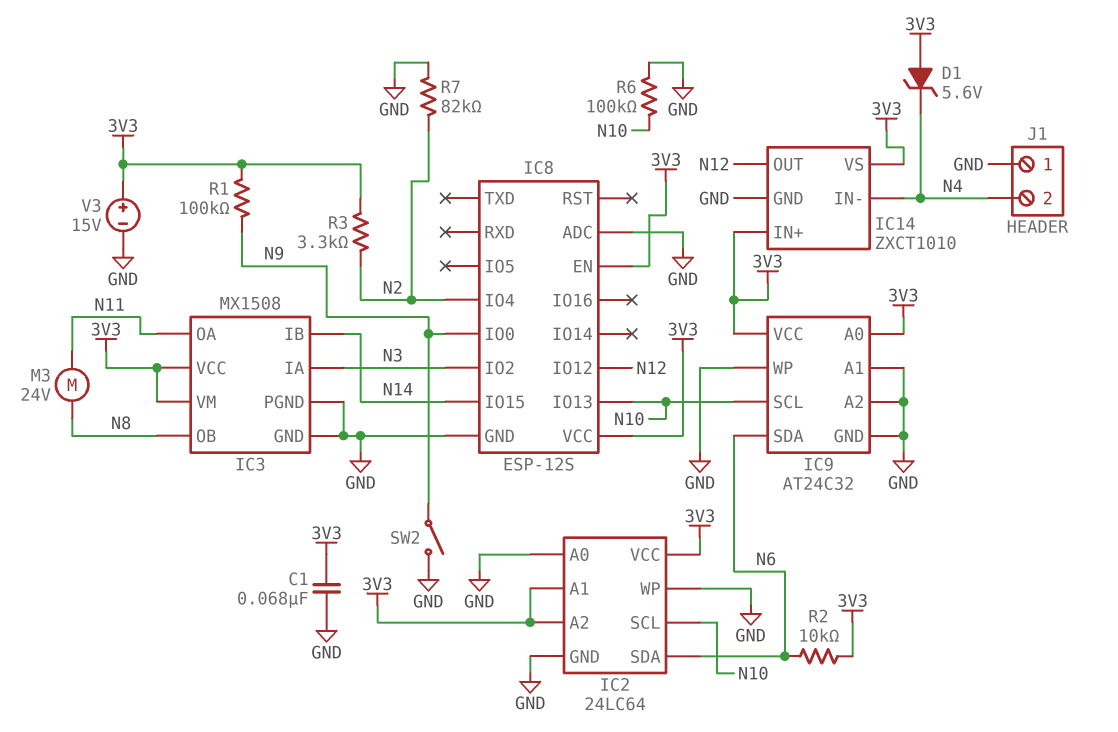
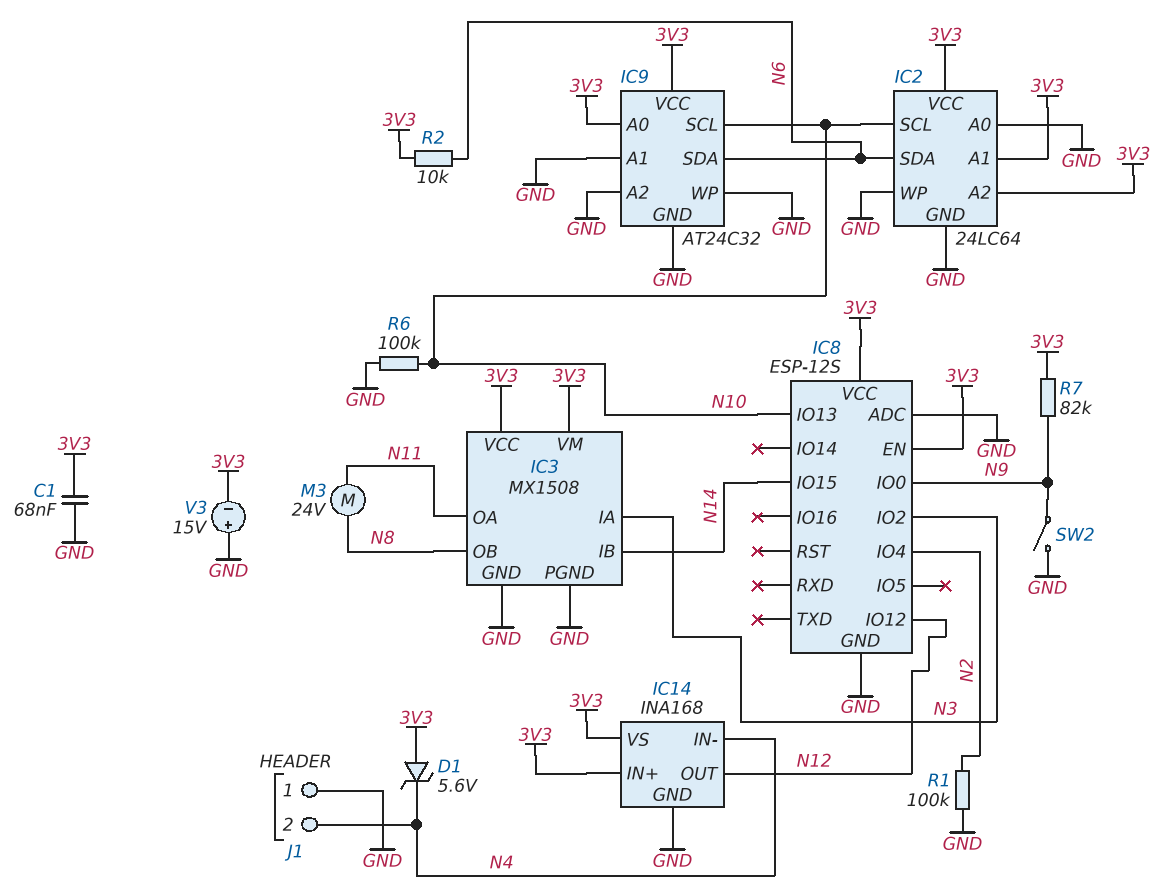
IC14: ZXCT1010 -> INA168
R1: 100k (3V3, N9) -> 100k (GND, N2)
R3: 3.3k (3V3, N2) -> none
R7: 82k (GND, N2) -> 82k (3V3, N9)
V3: 15V (plus 3V3, minus GND) -> 15V (plus GND, minus 3V3)

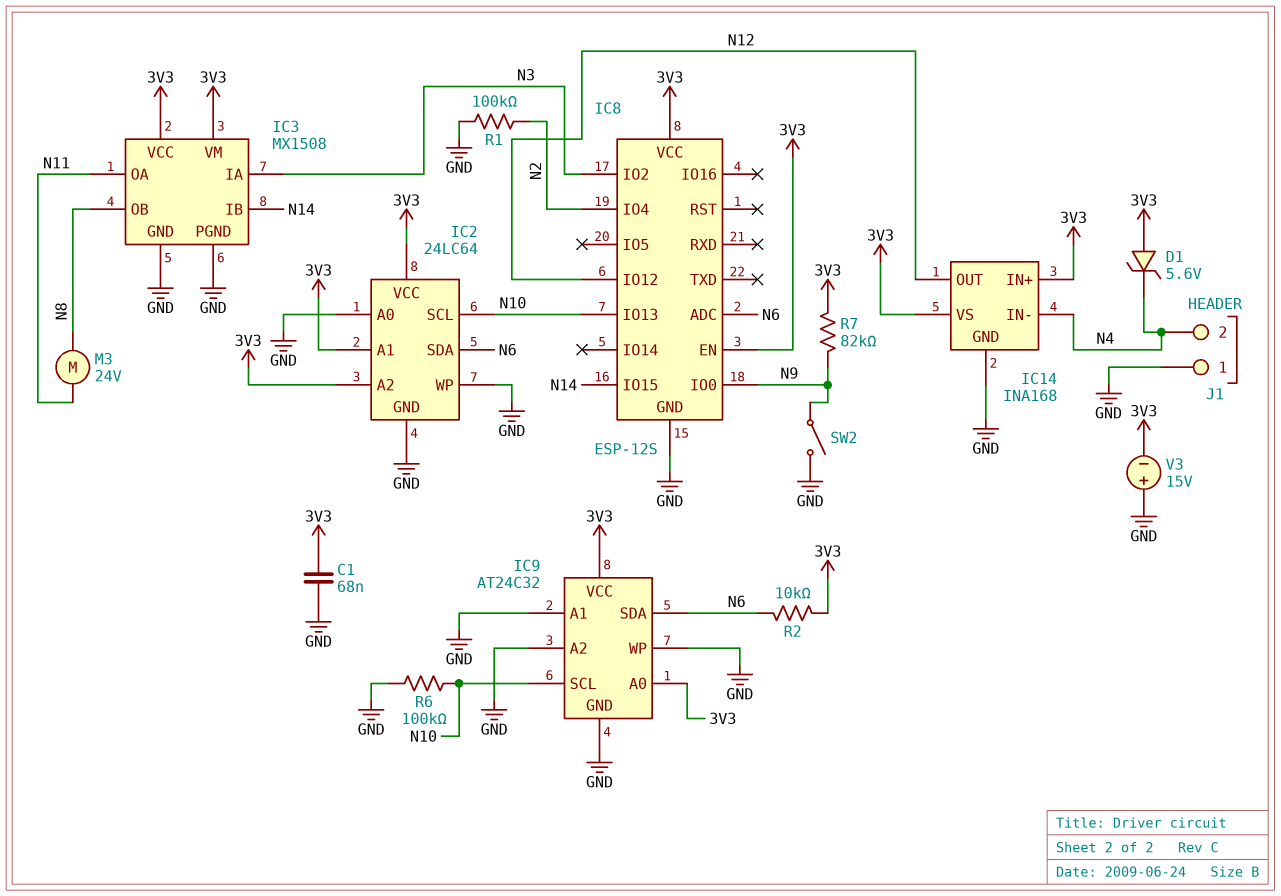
IC8 pin ADC: GND -> N6

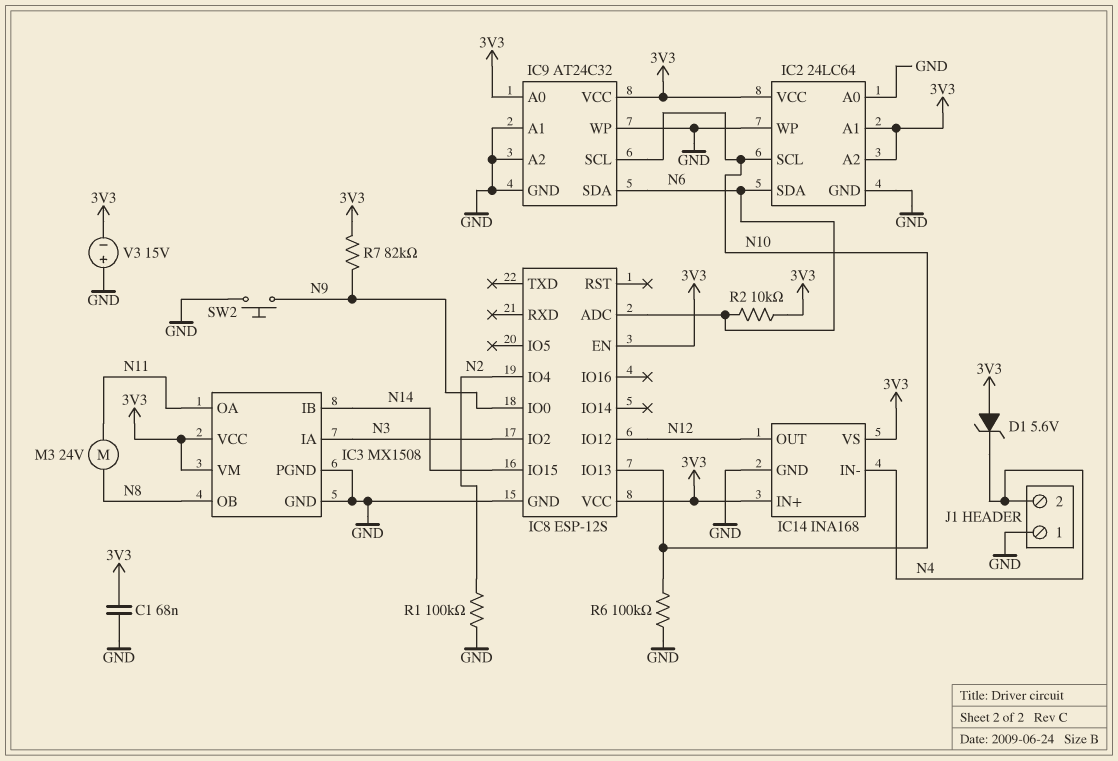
SW2: switch (GND, N9) -> button (GND, N9)

